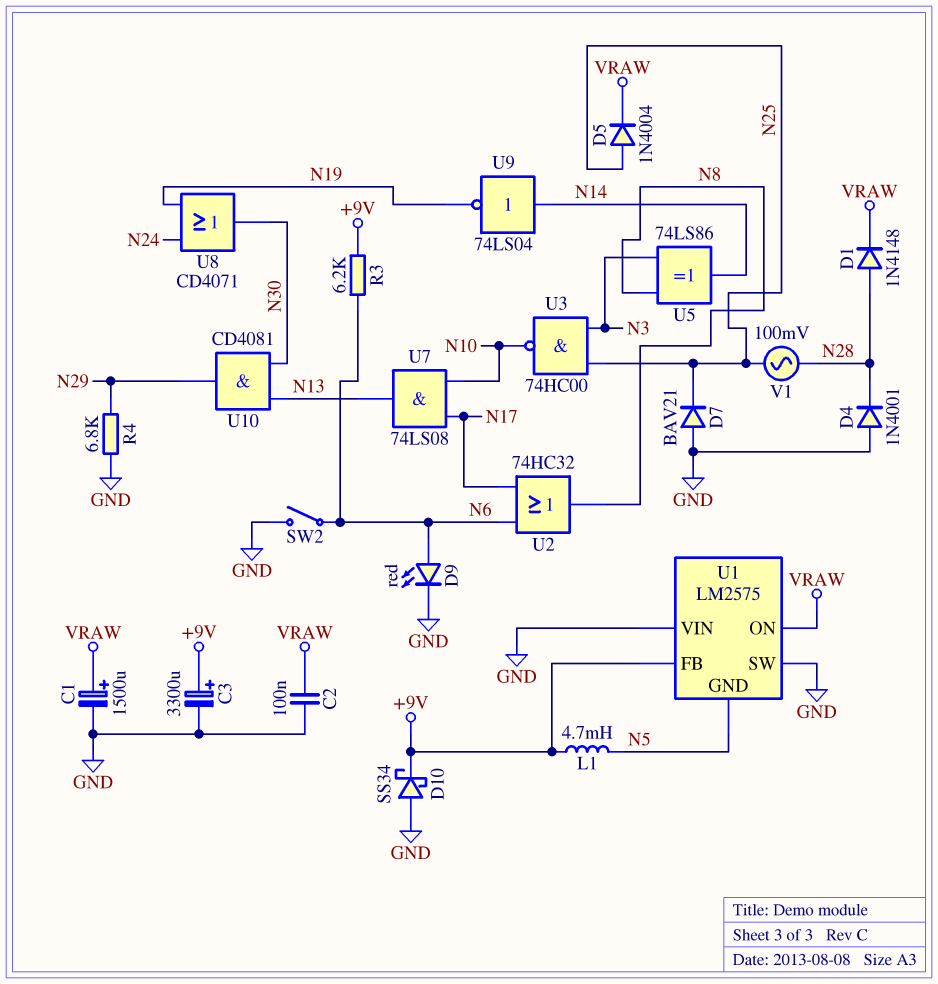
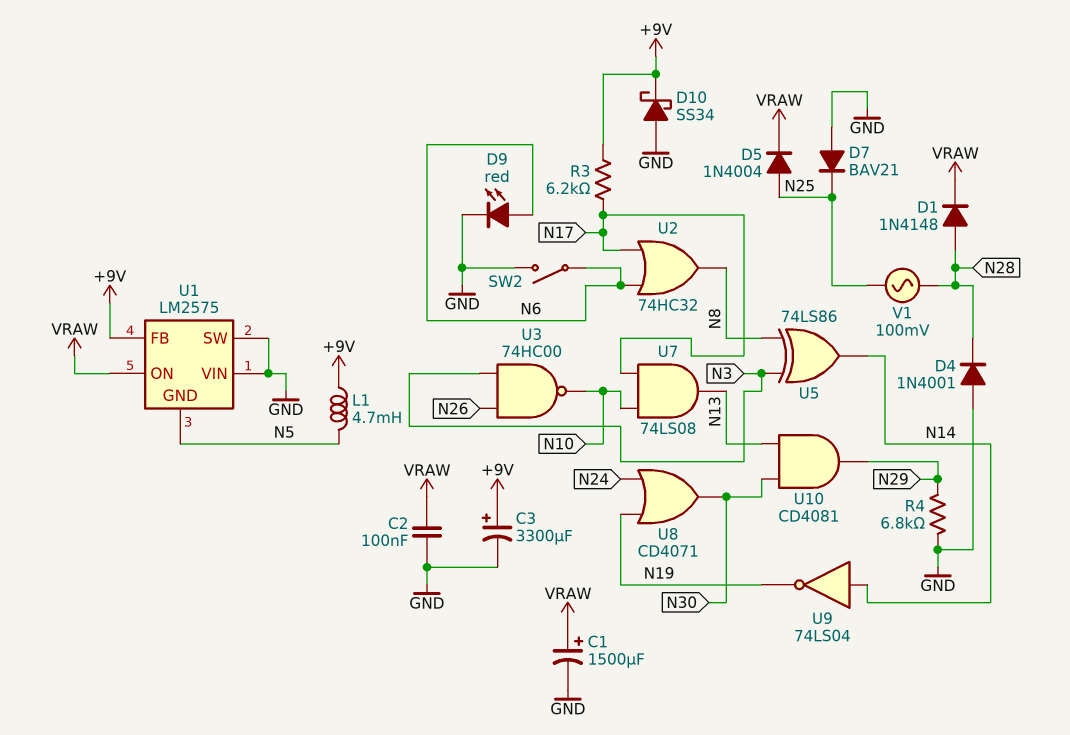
R3: 6.2k (+9V, N6) -> 6.2k (+9V, N17)
U3: NAND 74HC00 (in N3, in N25, out N10) -> NAND 74HC00 (in N3, in N26, out N10)

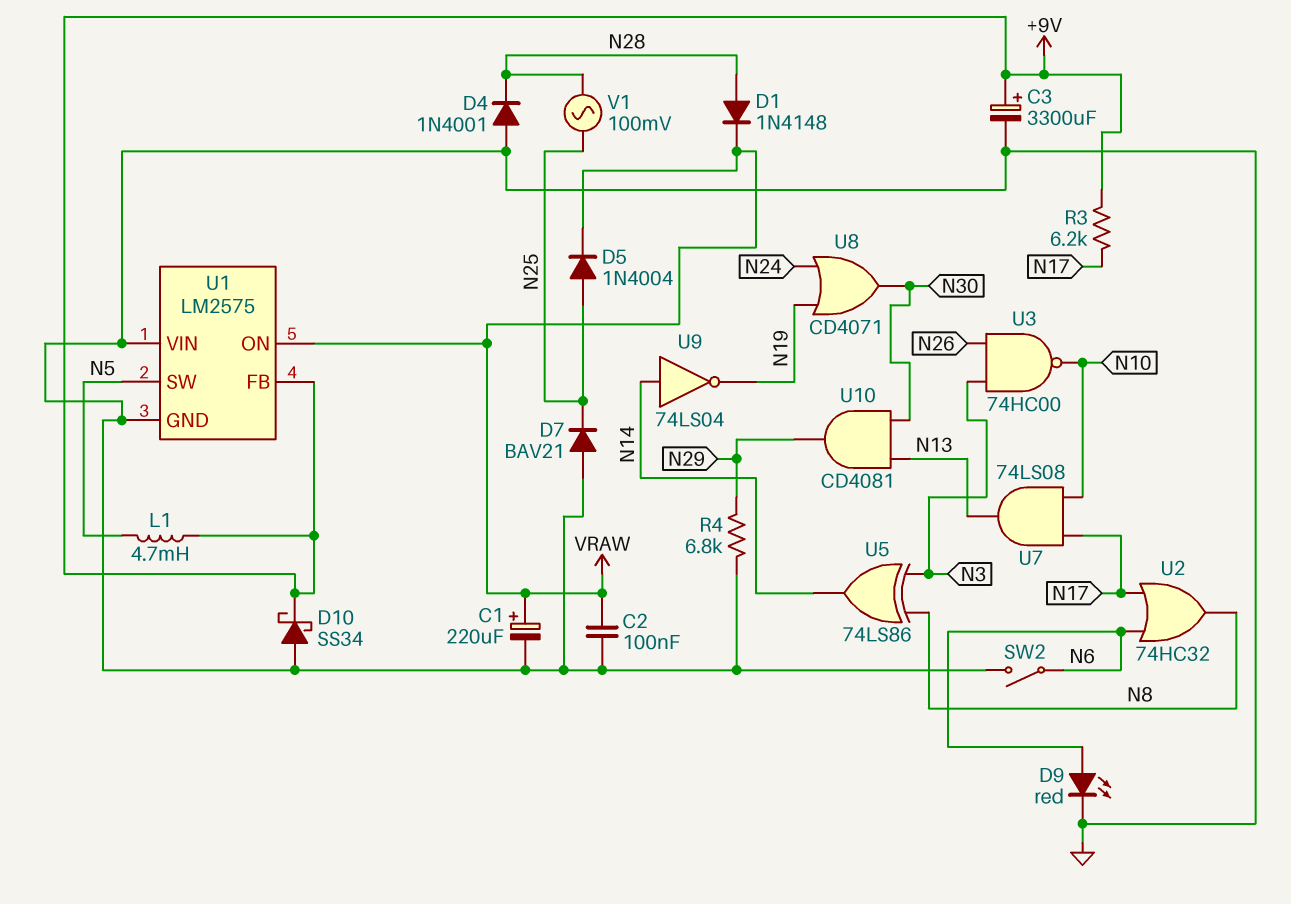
C1: 1500uF (plus VRAW, minus GND) -> 220uF (plus VRAW, minus GND)
U1 pin GND: N5 -> GND
U1 pin SW: GND -> N5

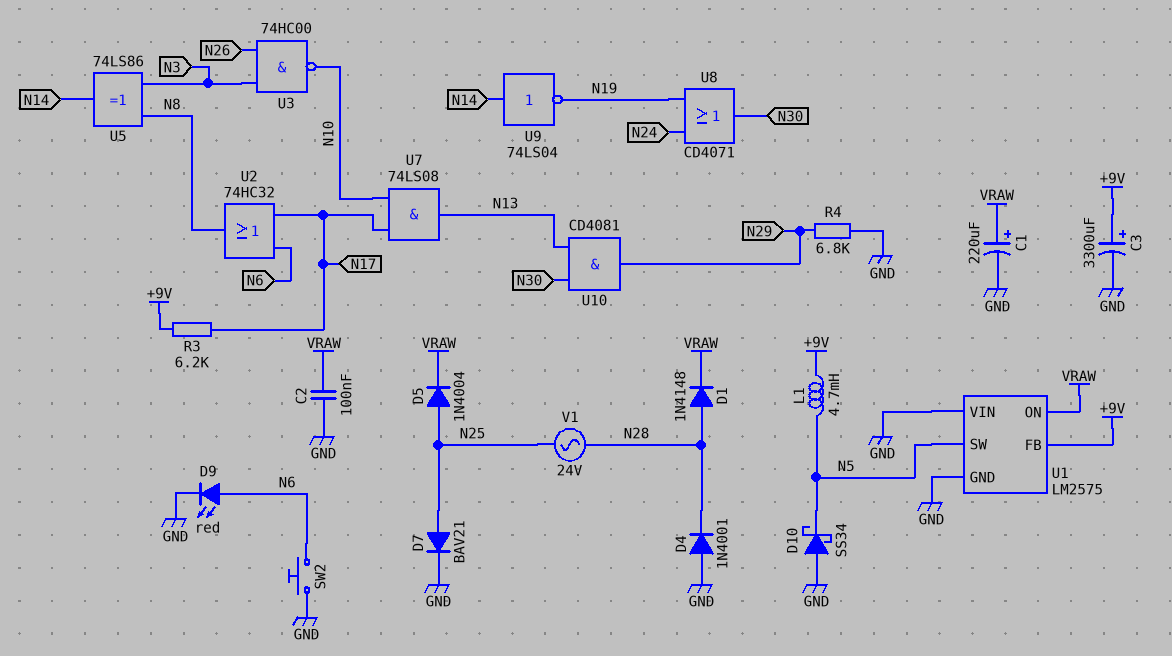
D7: diode BAV21 (A GND, K N25) -> diode BAV21 (A N25, K GND)
D10: schottky SS34 (A GND, K +9V) -> schottky SS34 (A GND, K N5)
SW2: switch (GND, N6) -> button (GND, N6)
V1: AC 100mV (N25, N28) -> AC 24V (N25, N28)

